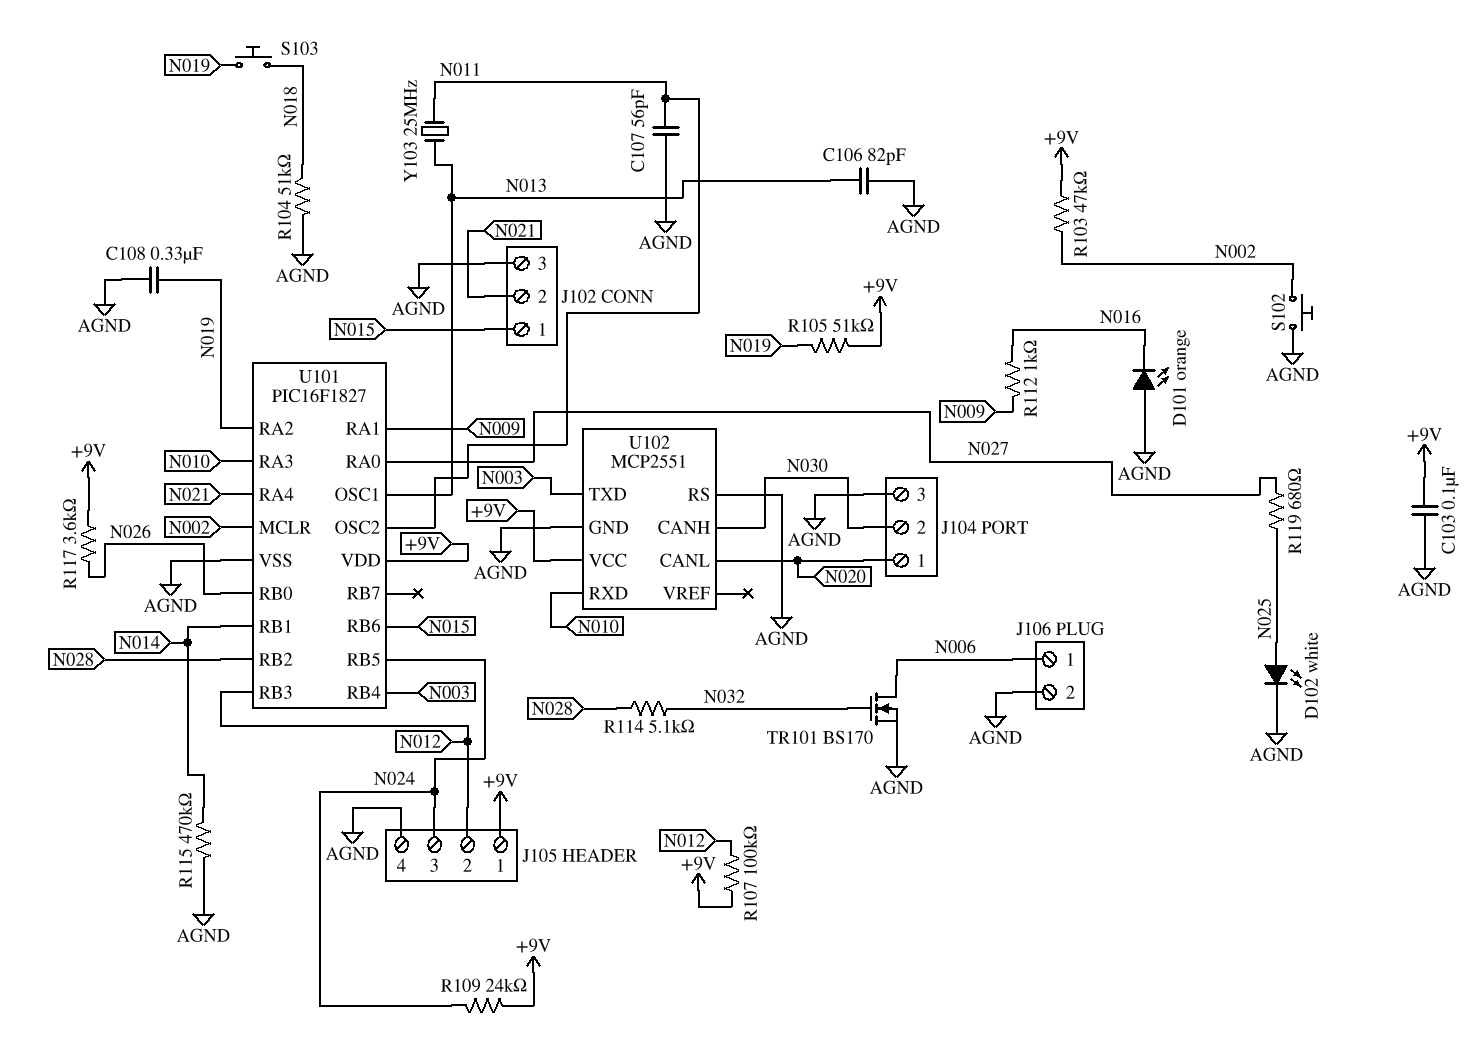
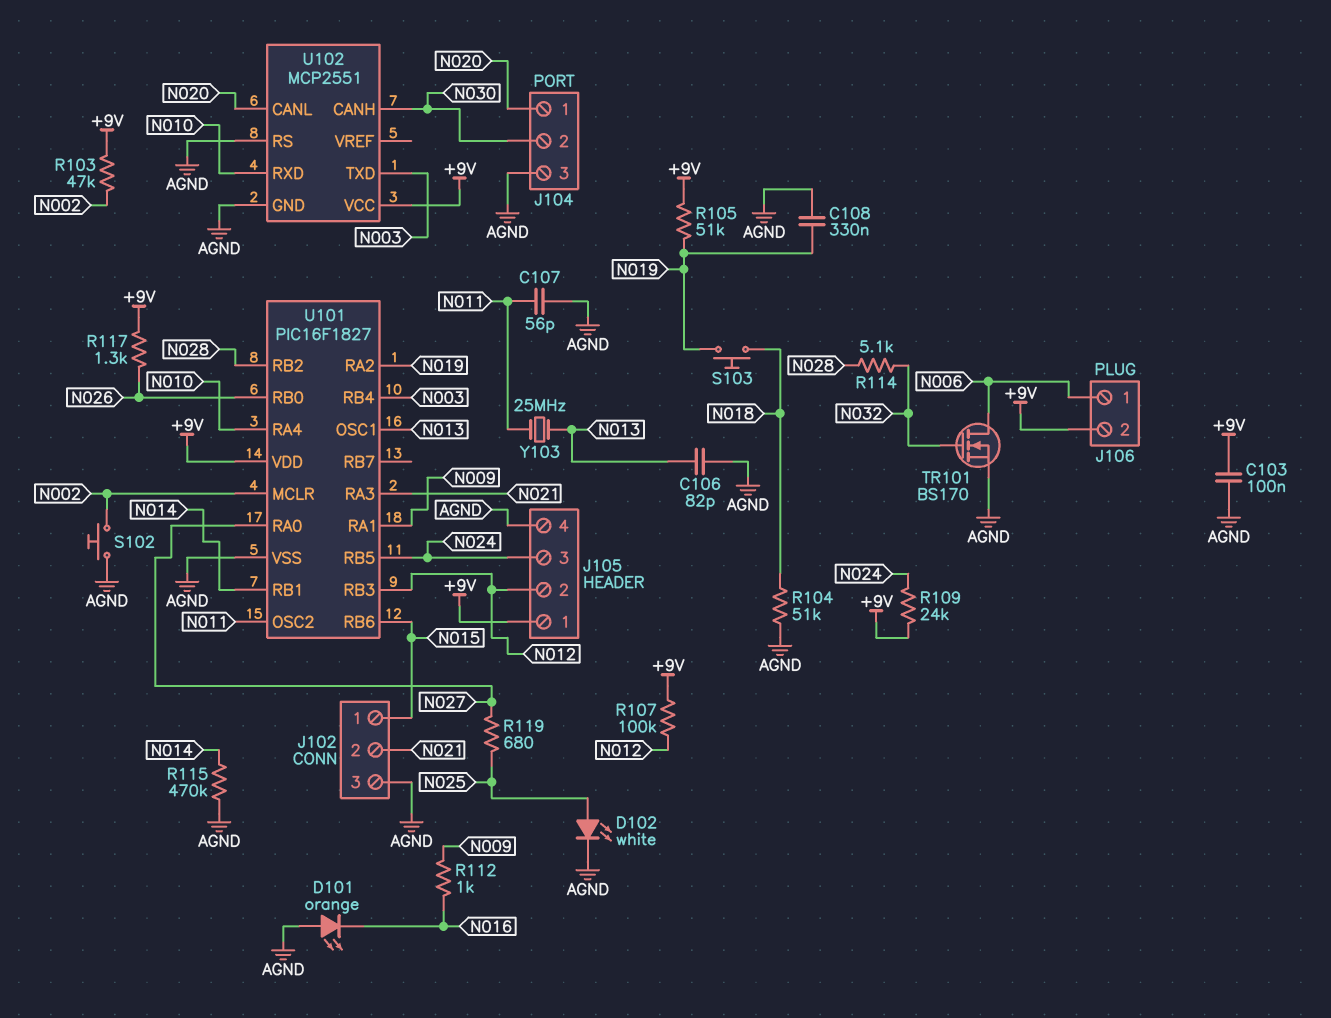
J106 pin 2: AGND -> +9V
R117: 3.6k (+9V, N026) -> 1.3k (+9V, N026)
U101 pin RA3: N010 -> N021
U101 pin RA4: N021 -> N010

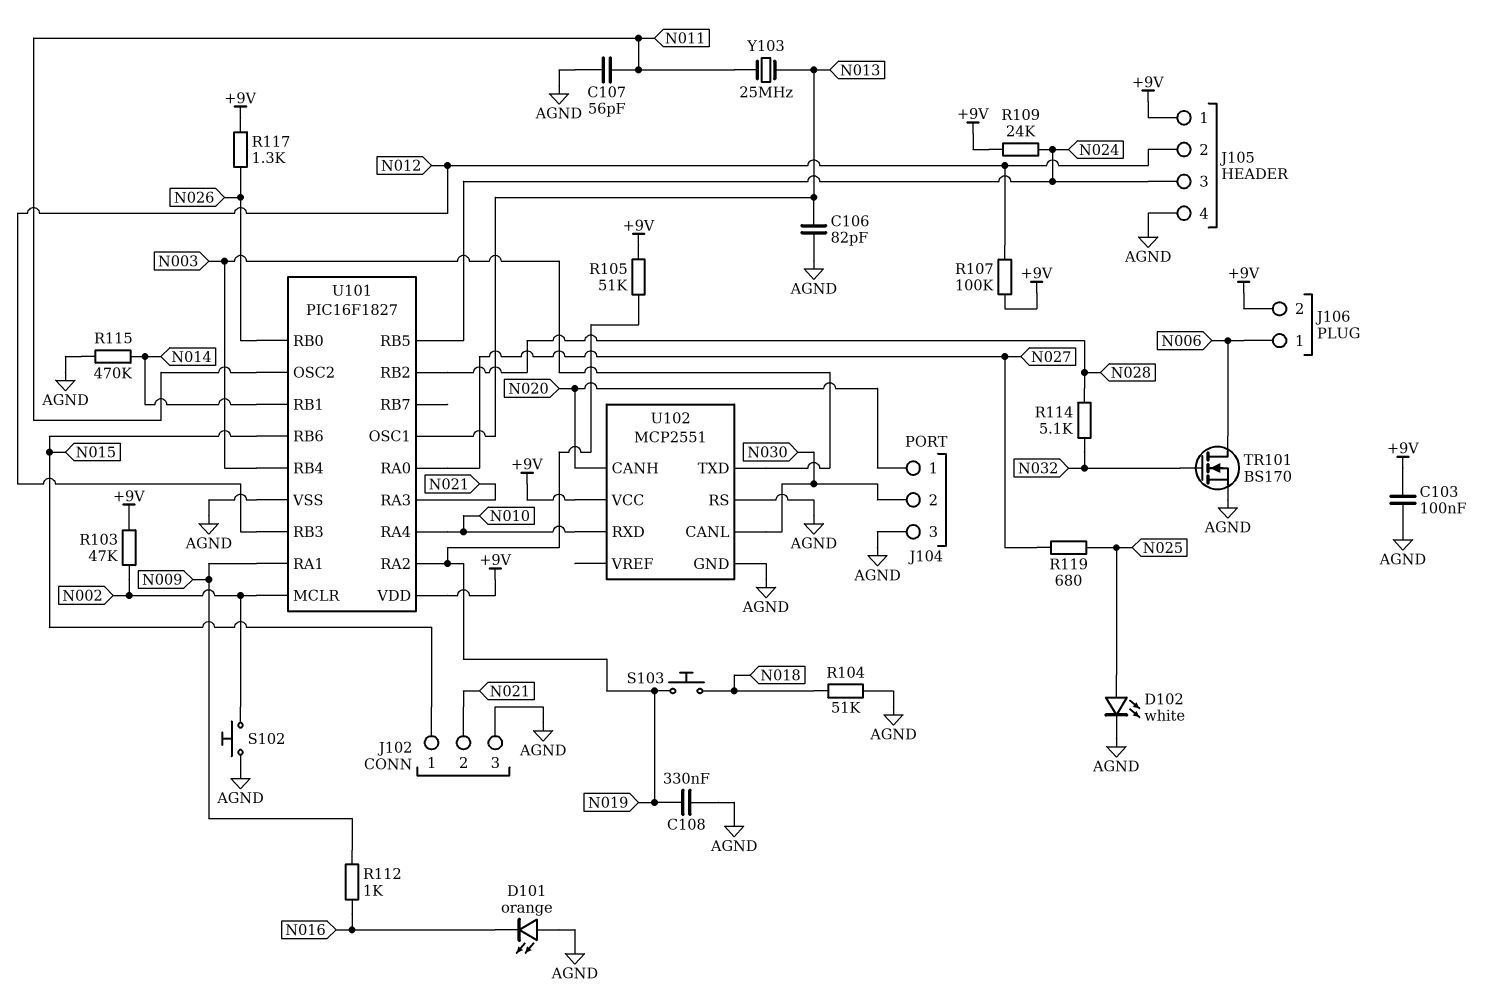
U102 pin CANH: N030 -> N020
U102 pin CANL: N020 -> N030

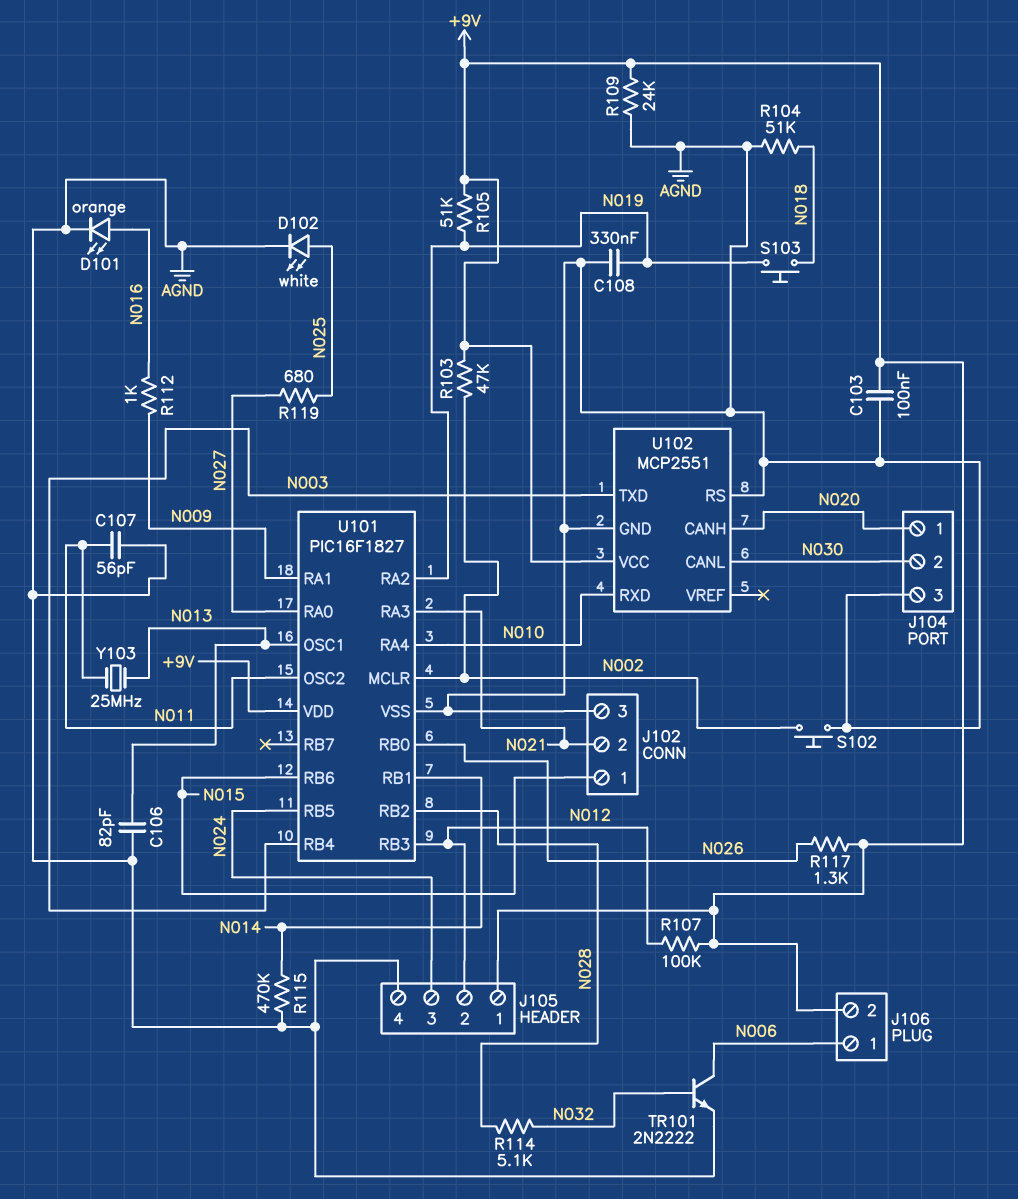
D101: LED orange (A AGND, K N016) -> LED orange (A N016, K AGND)
R109: 24k (+9V, N024) -> 24k (+9V, AGND)
TR101: NMOS BS170 (G N032, D N006, S AGND) -> NPN 2N2222 (B N032, C N006, E AGND)

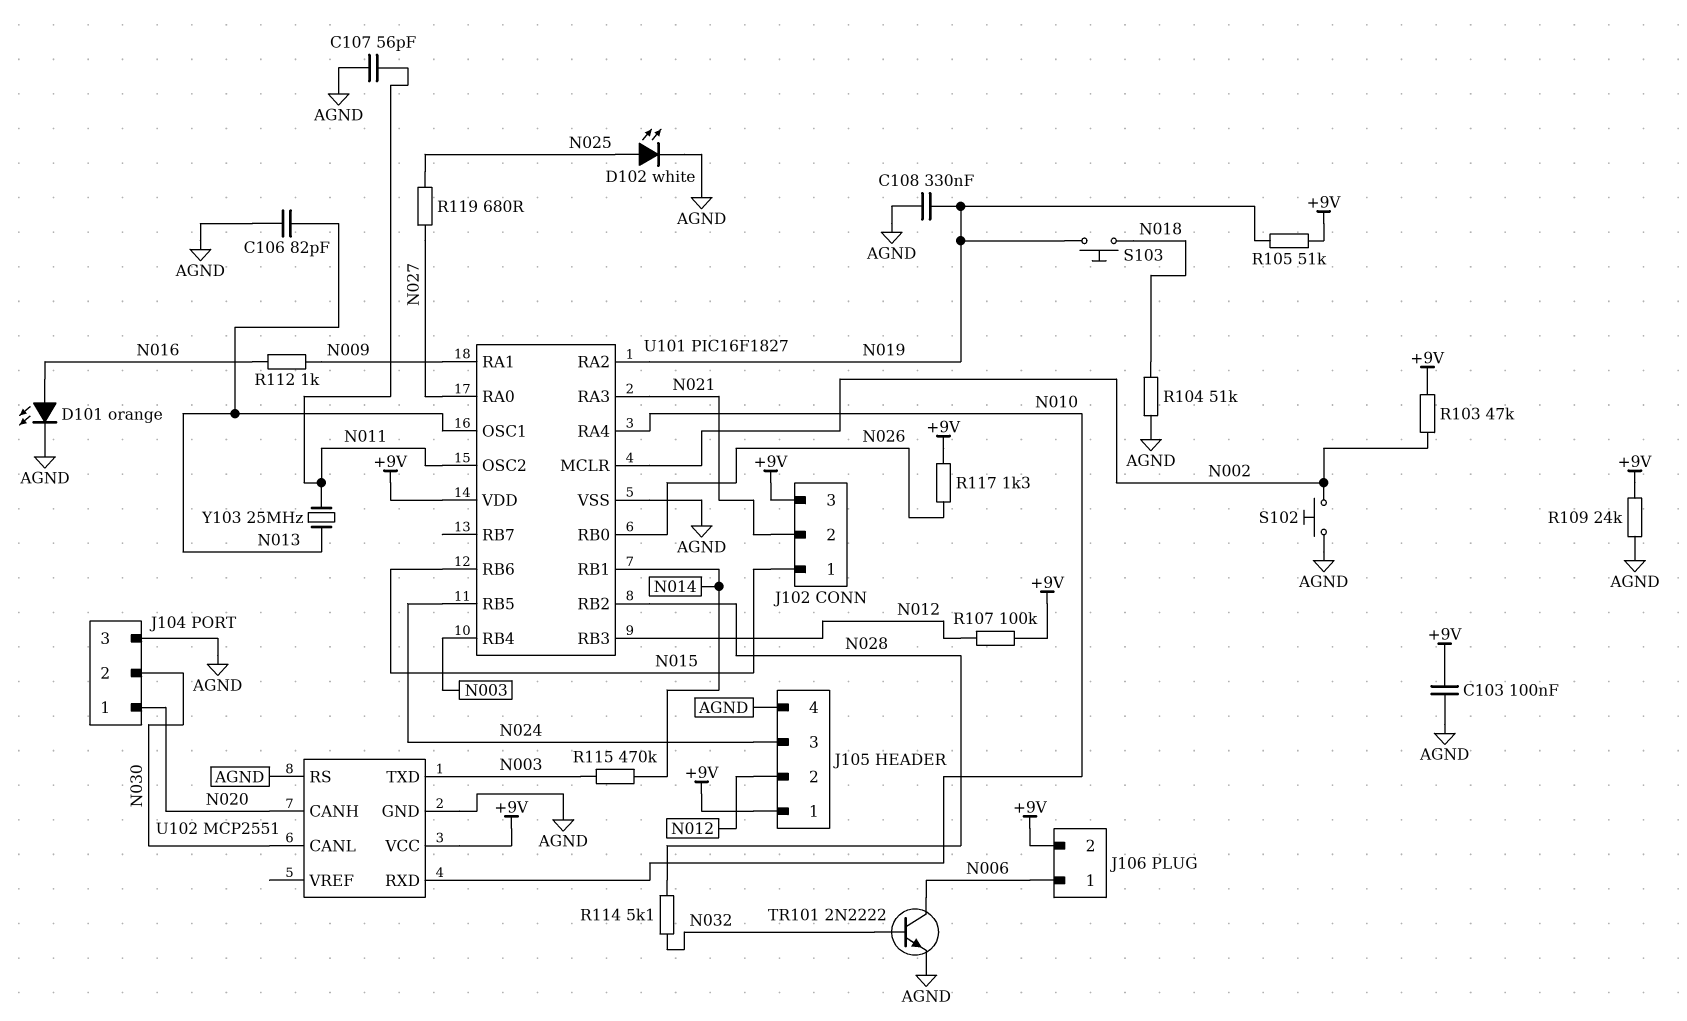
J102 pin 3: AGND -> +9V
R115: 470k (AGND, N014) -> 470k (N003, N014)

